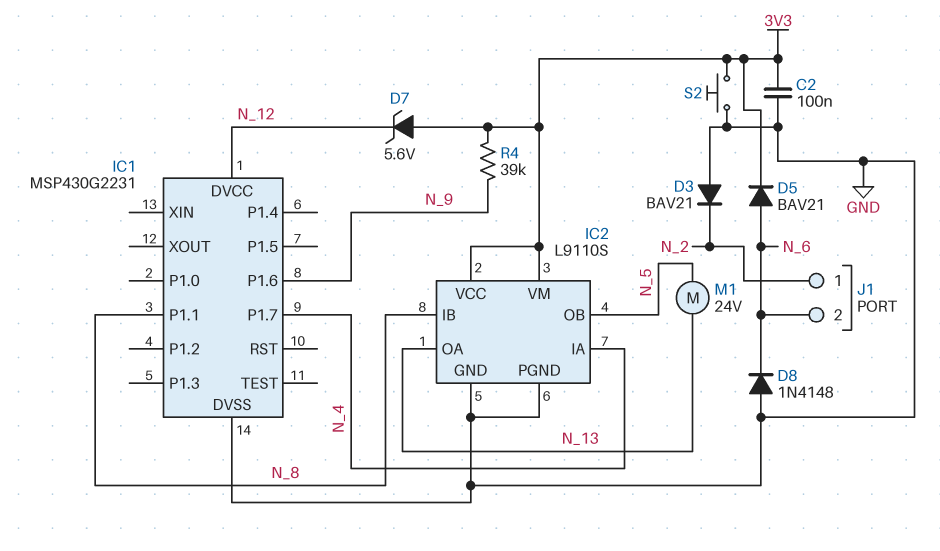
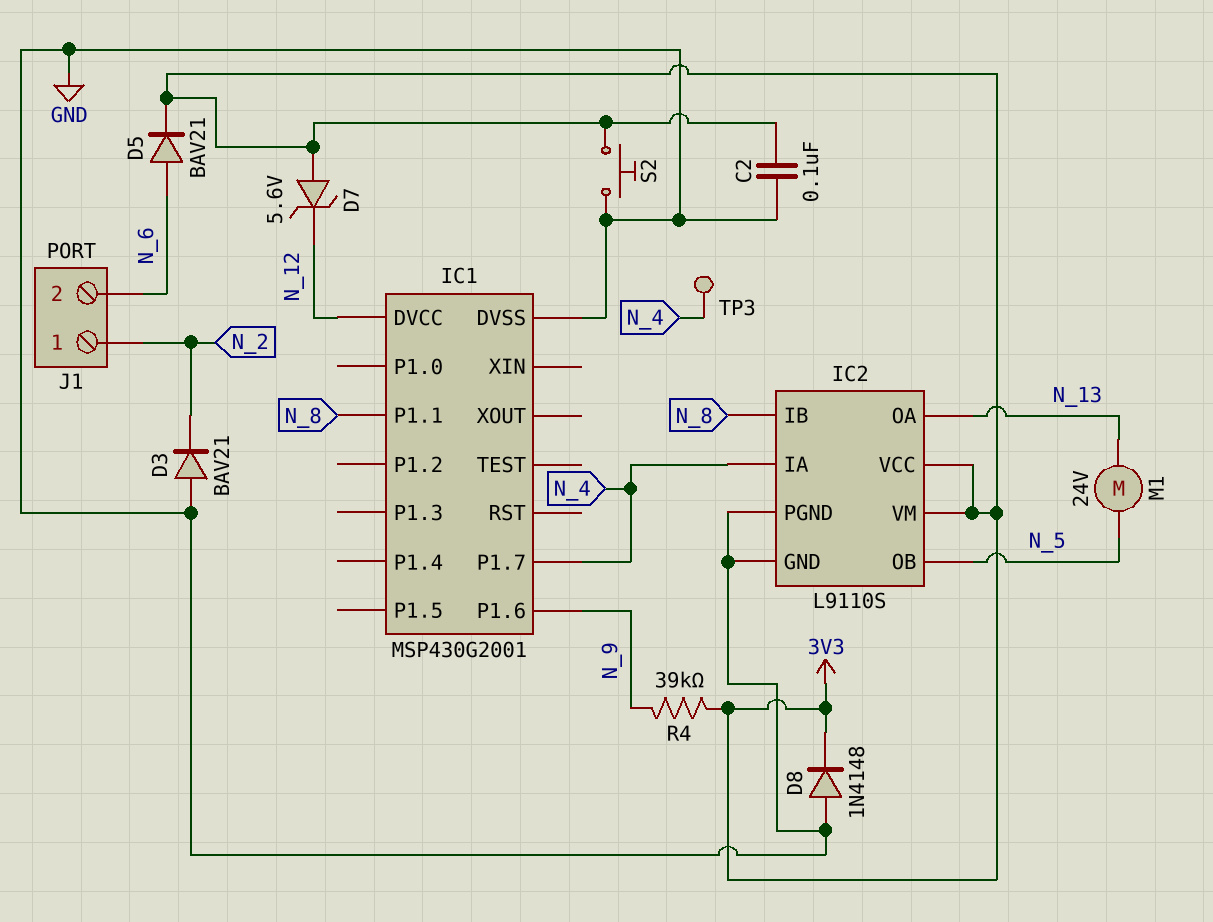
D8: diode 1N4148 (A GND, K N_6) -> diode 1N4148 (A GND, K 3V3)
IC1: MSP430G2231 -> MSP430G2001
TP3: none -> test point (N_4)

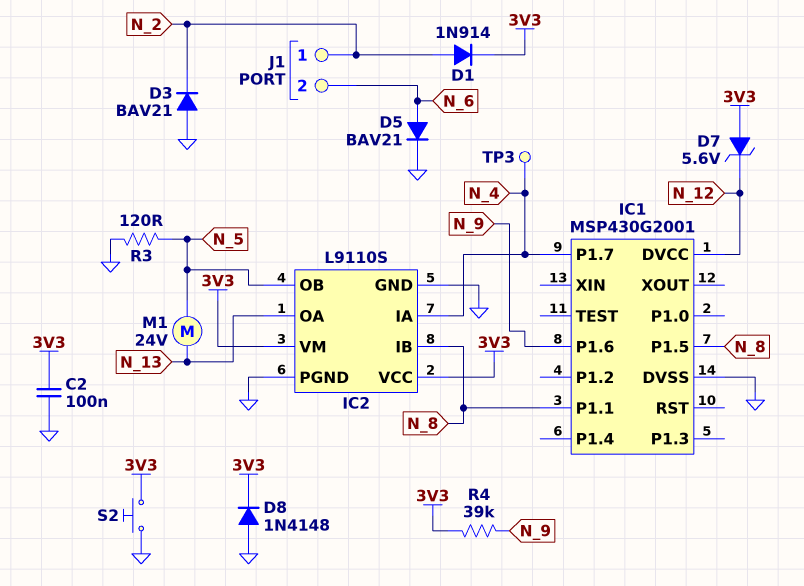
D1: none -> diode 1N914 (A N_2, K 3V3)
D5: diode BAV21 (A N_6, K 3V3) -> diode BAV21 (A N_6, K GND)
IC1 pin P1.5: none -> N_8
R3: none -> 120 (GND, N_5)

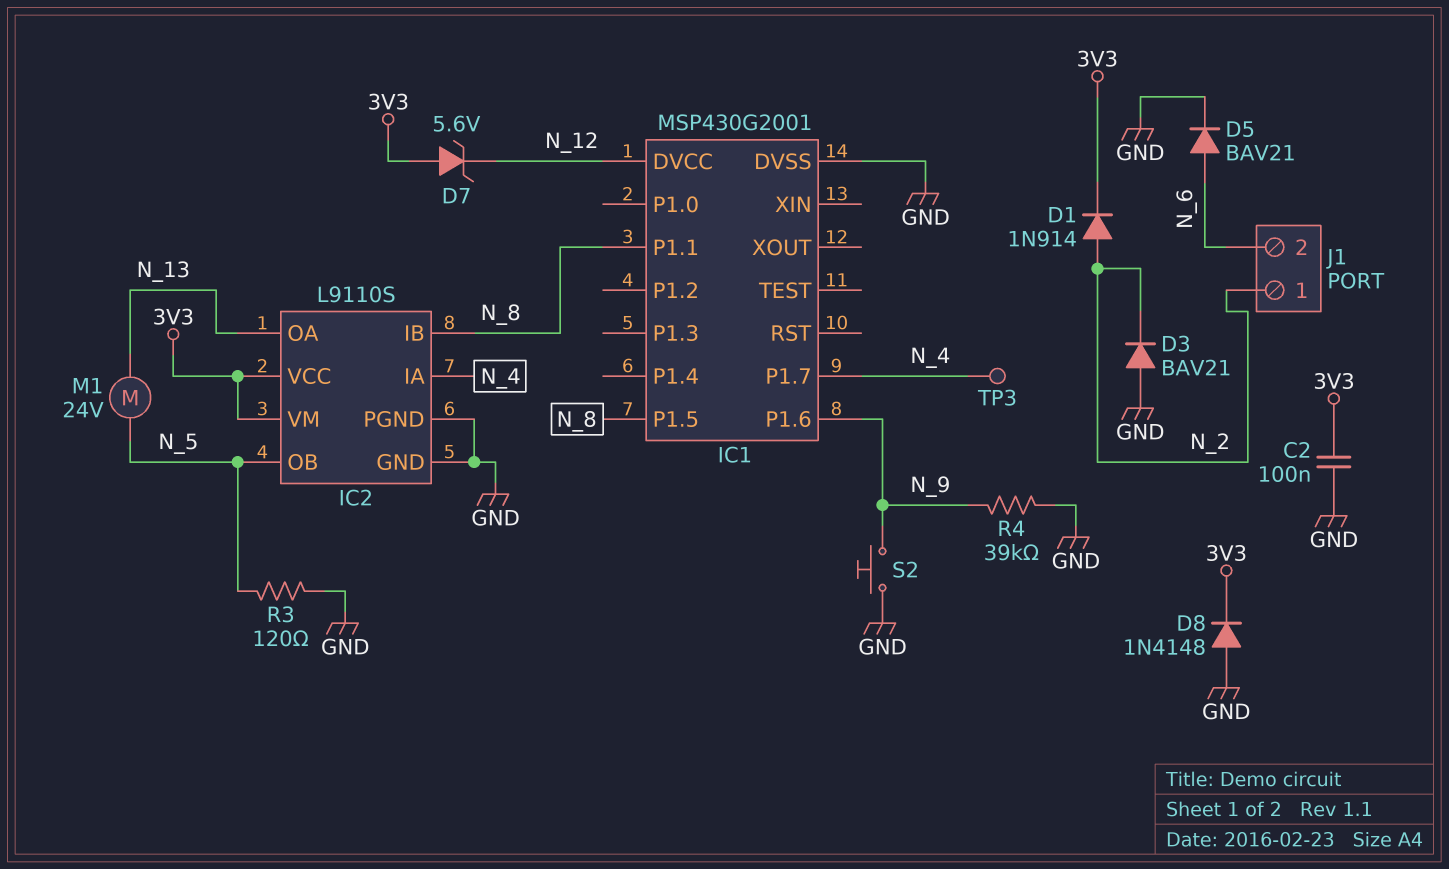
R4: 39k (3V3, N_9) -> 39k (GND, N_9)
S2: button (3V3, GND) -> button (GND, N_9)

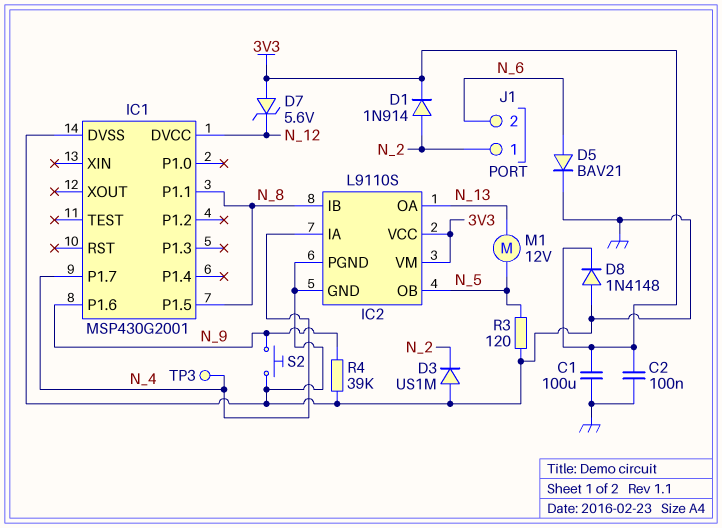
C1: none -> 100uF (3V3, GND)
D3: diode BAV21 (A GND, K N_2) -> diode US1M (A GND, K N_2)
M1: motor 24V (N_5, N_13) -> motor 12V (N_5, N_13)

